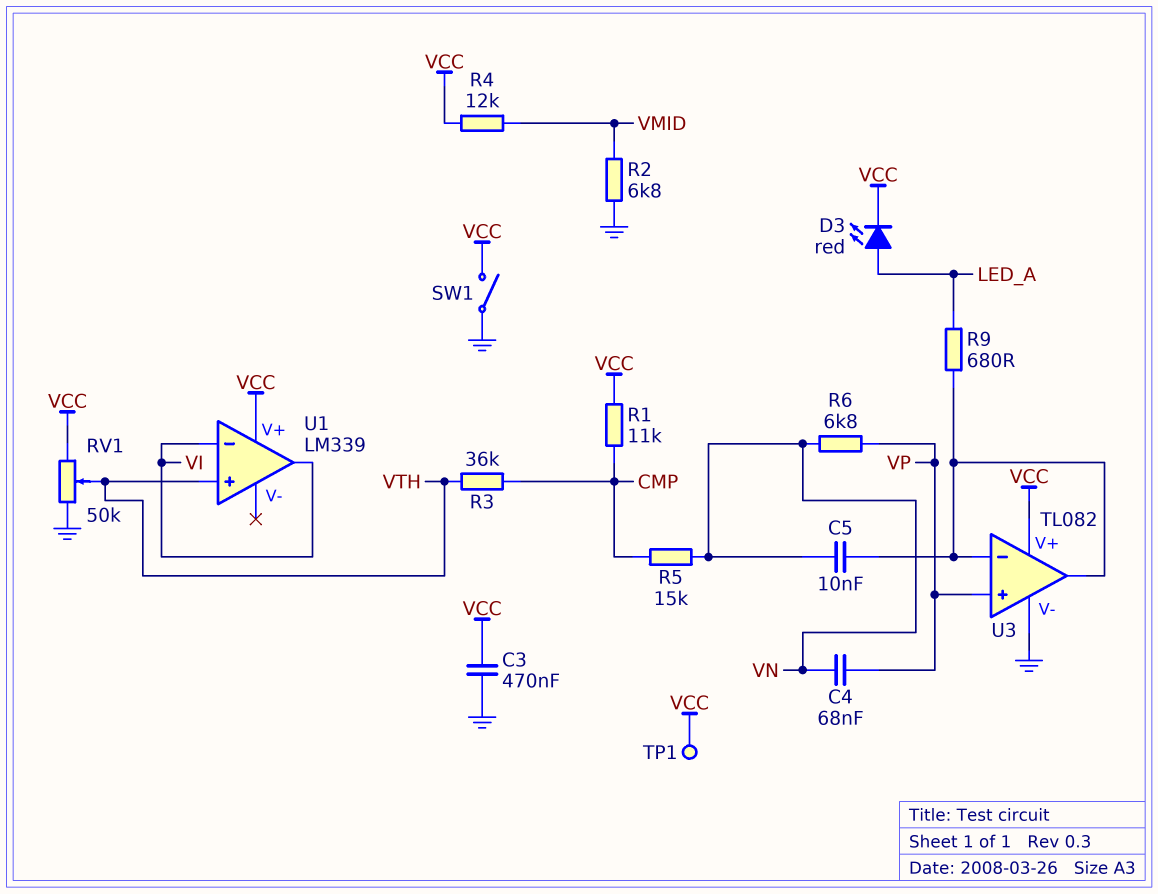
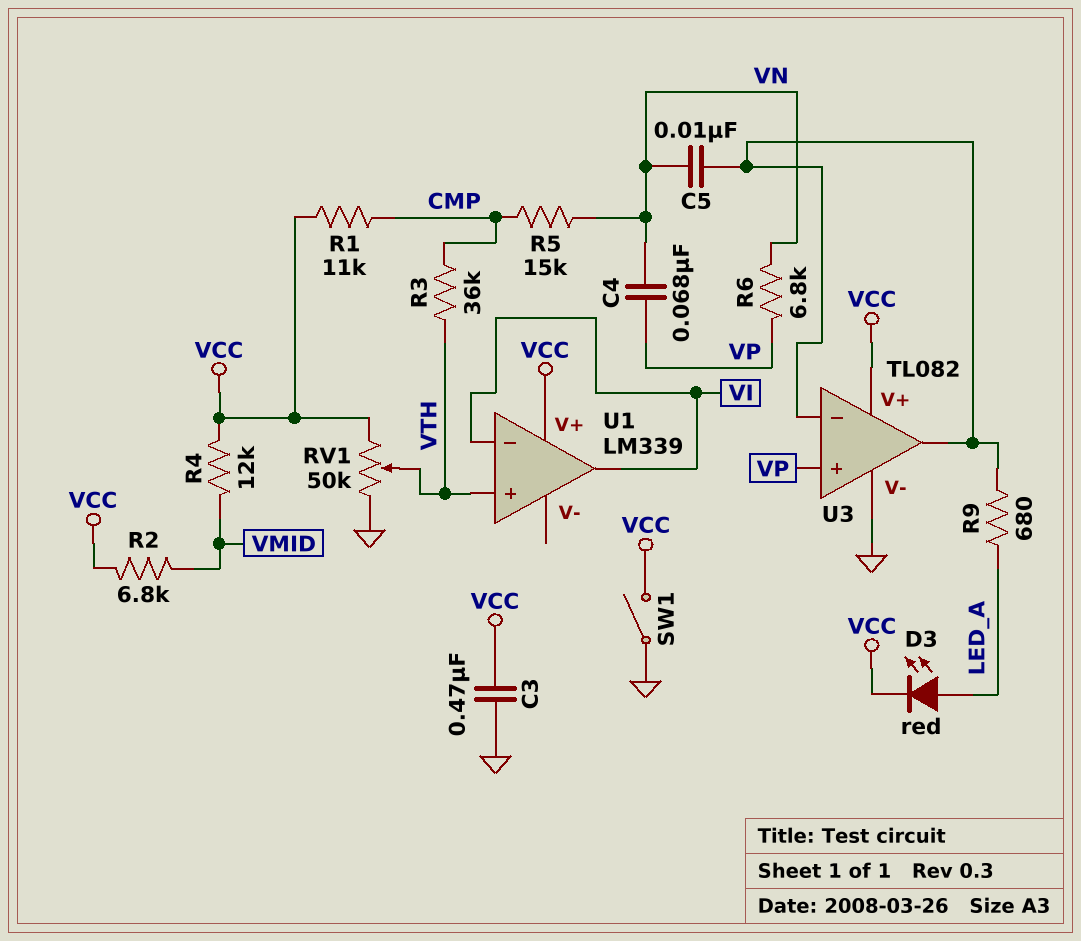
R2: 6.8k (GND, VMID) -> 6.8k (VCC, VMID)
TP1: test point (VCC) -> none

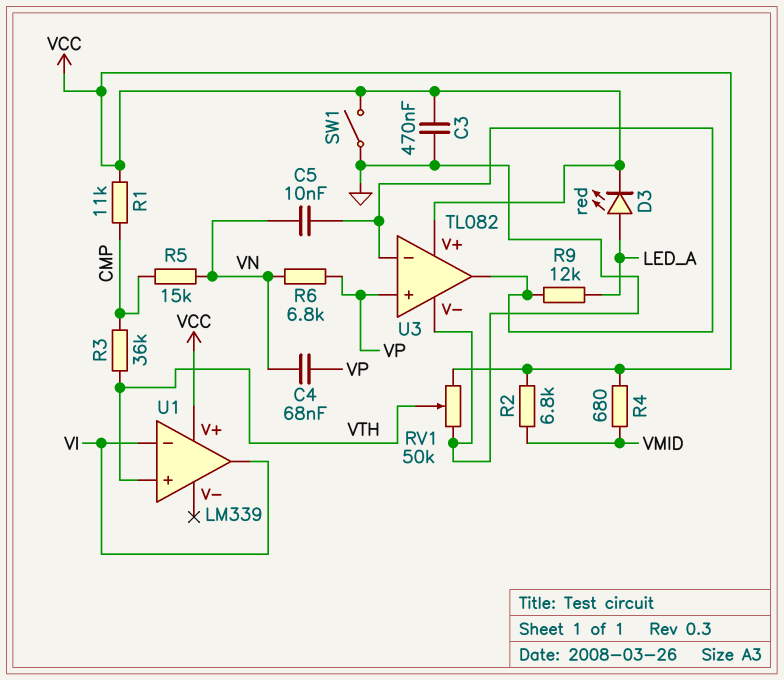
R4: 12k (VCC, VMID) -> 680 (VCC, VMID)
R9: 680 (LED_A, U3/in-) -> 12k (LED_A, U3/in-)

